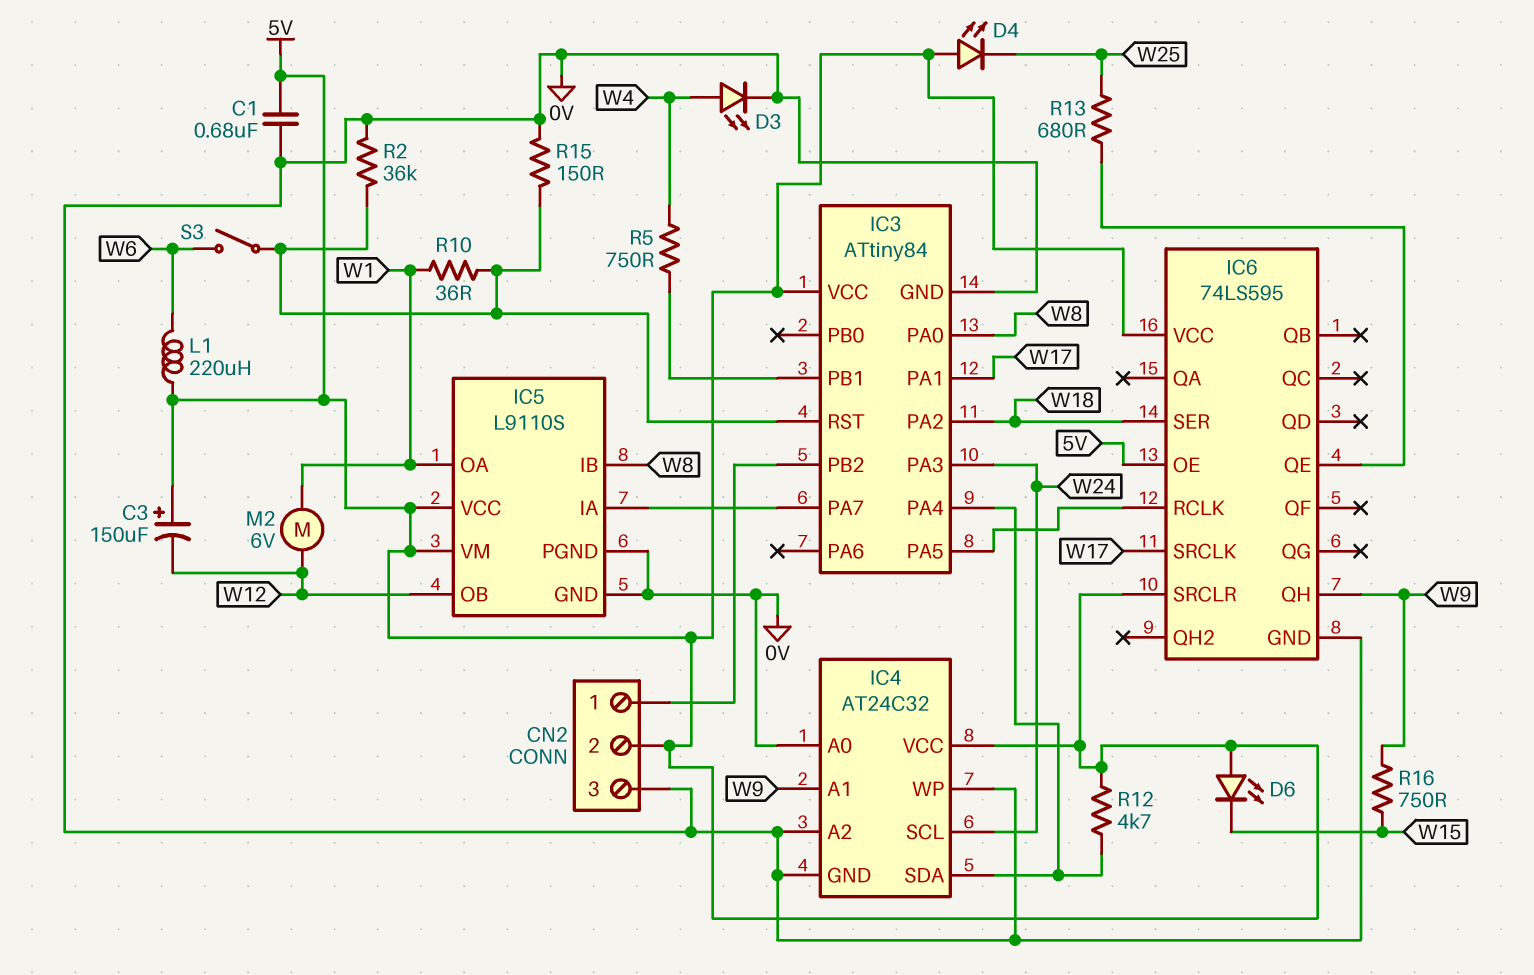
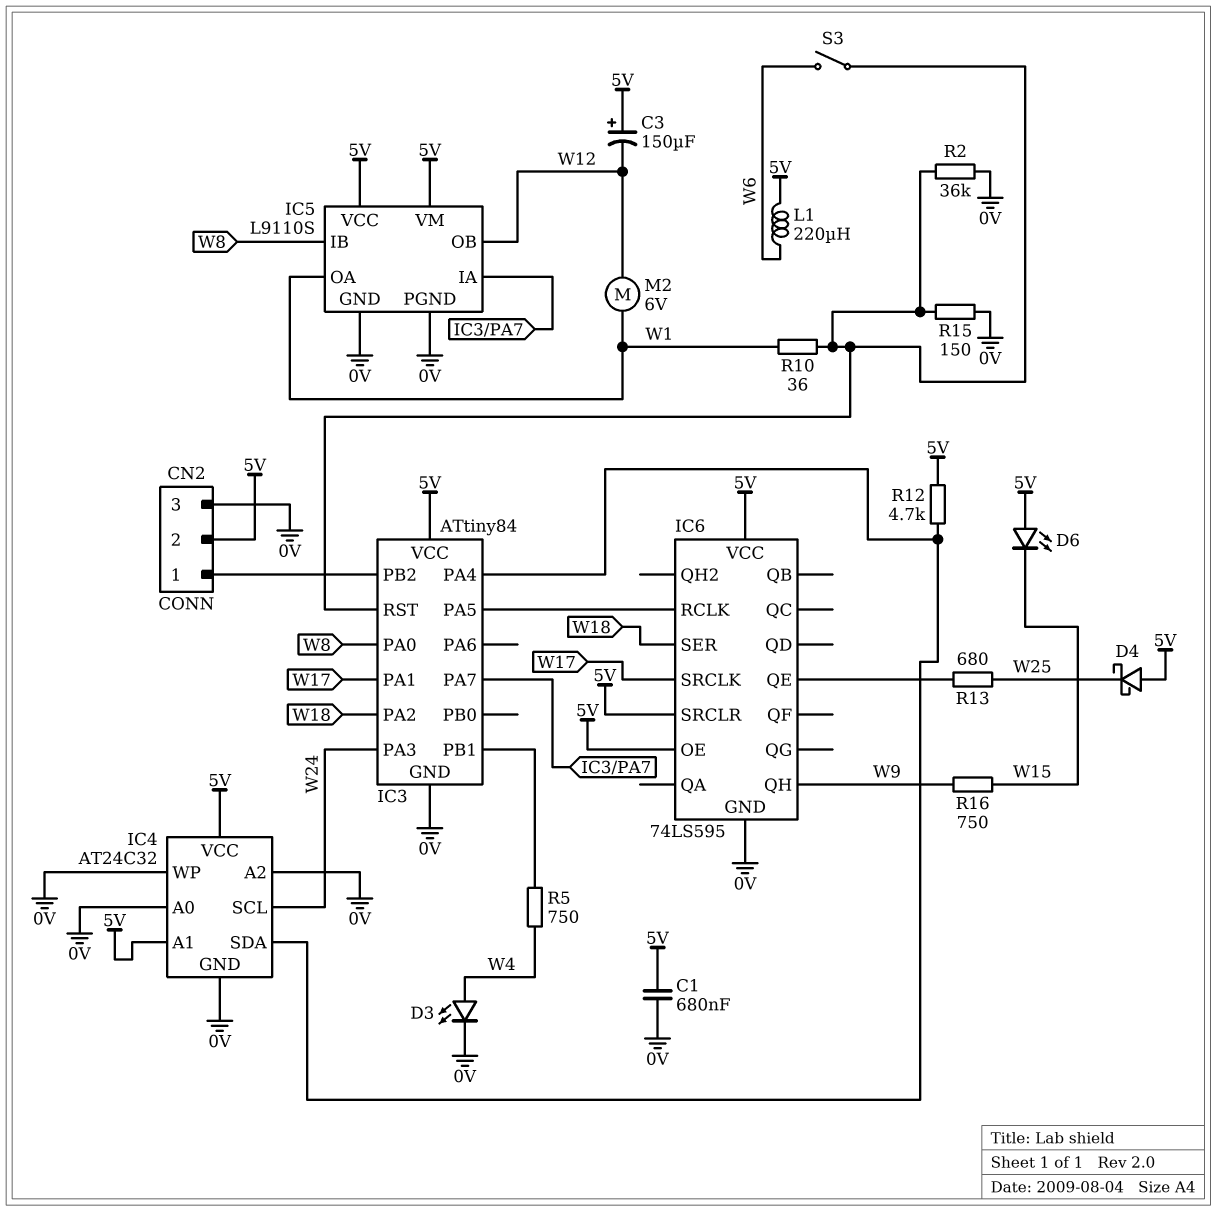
D4: LED (A 5V, K W25) -> schottky (A 5V, K W25)
IC4 pin A1: W9 -> 5V

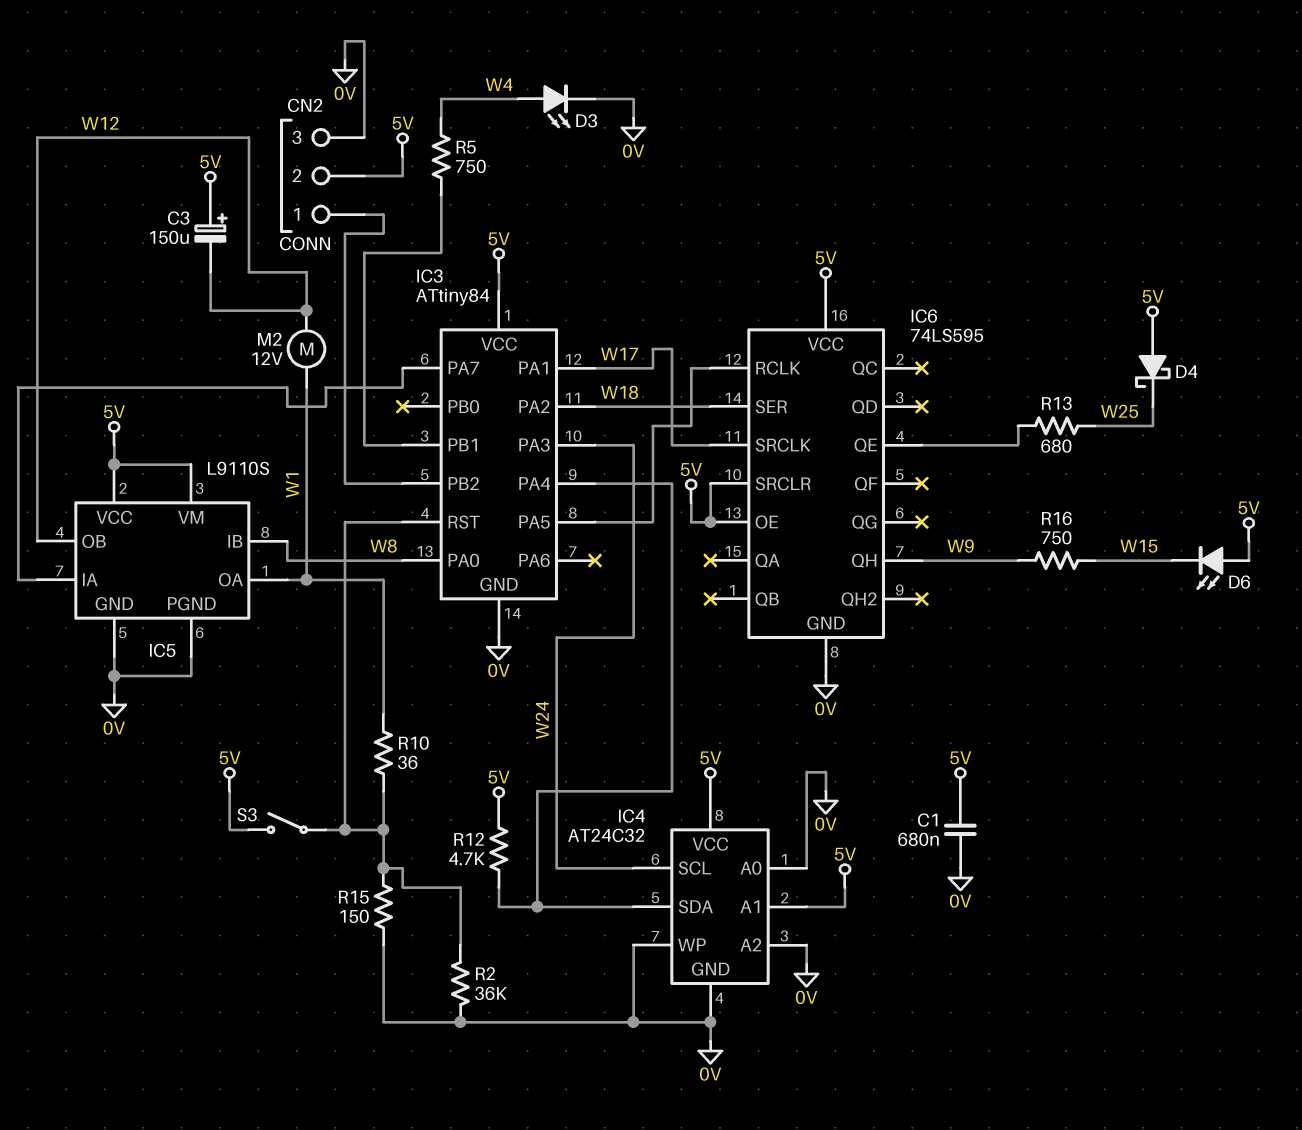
L1: 220uH (5V, W6) -> none
M2: motor 6V (W1, W12) -> motor 12V (W1, W12)
S3: switch (IC3/RST, W6) -> switch (5V, IC3/RST)

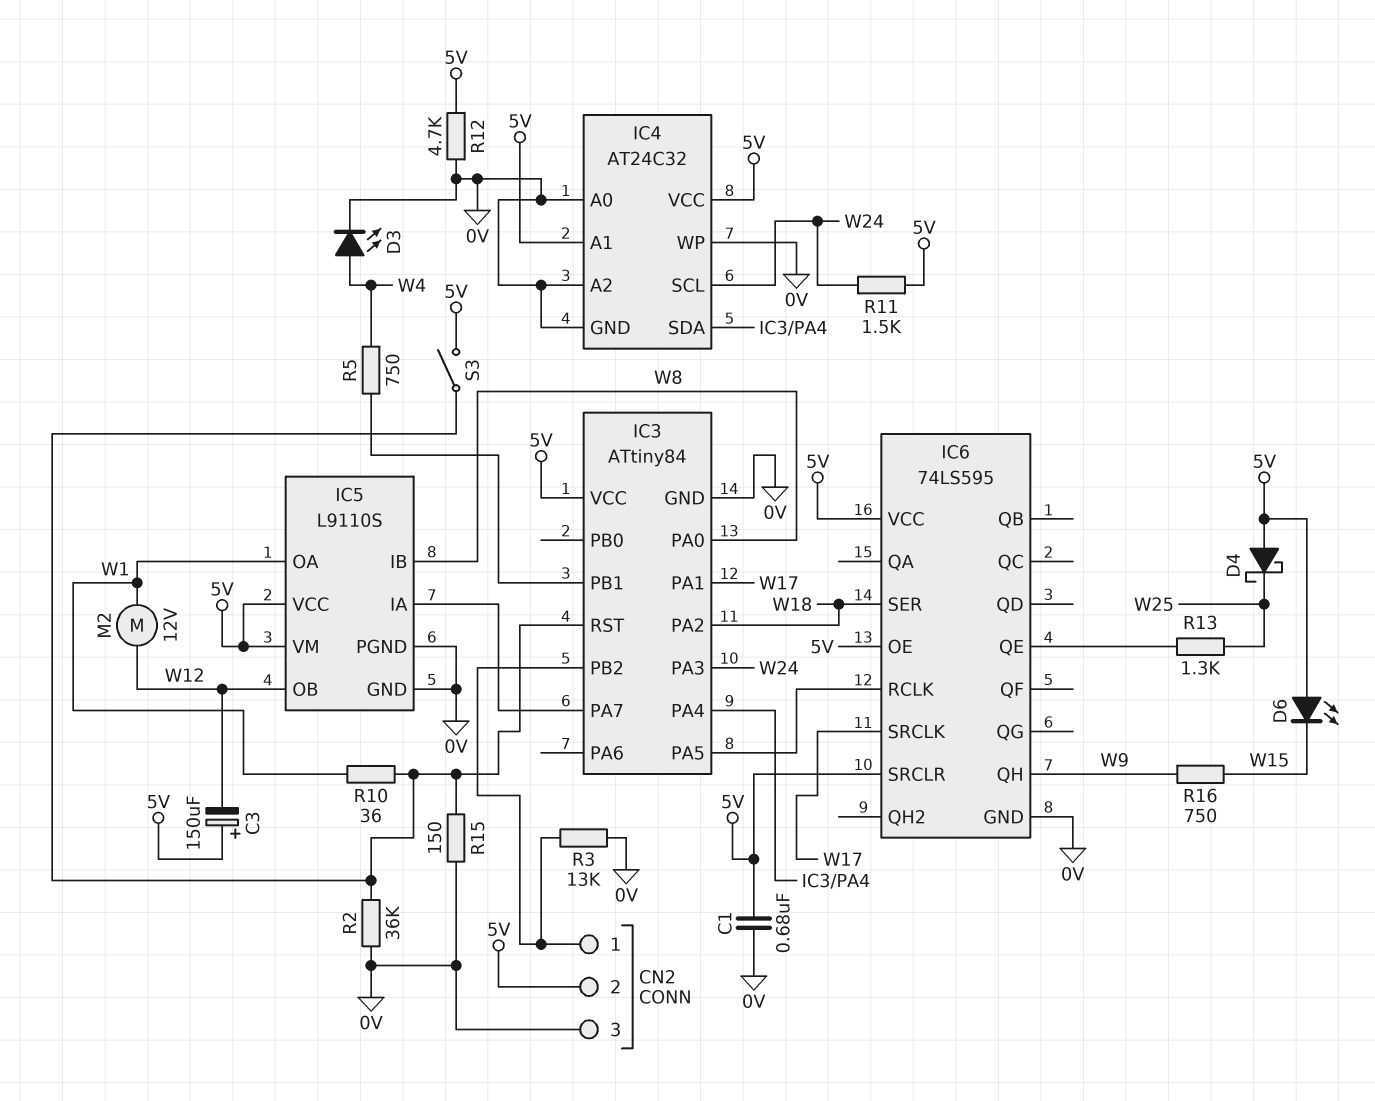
R3: none -> 13k (0V, CN2/1)
R11: none -> 1.5k (5V, W24)
R12: 4.7k (5V, IC3/PA4) -> 4.7k (0V, 5V)
R13: 680 (IC6/QE, W25) -> 1.3k (IC6/QE, W25)

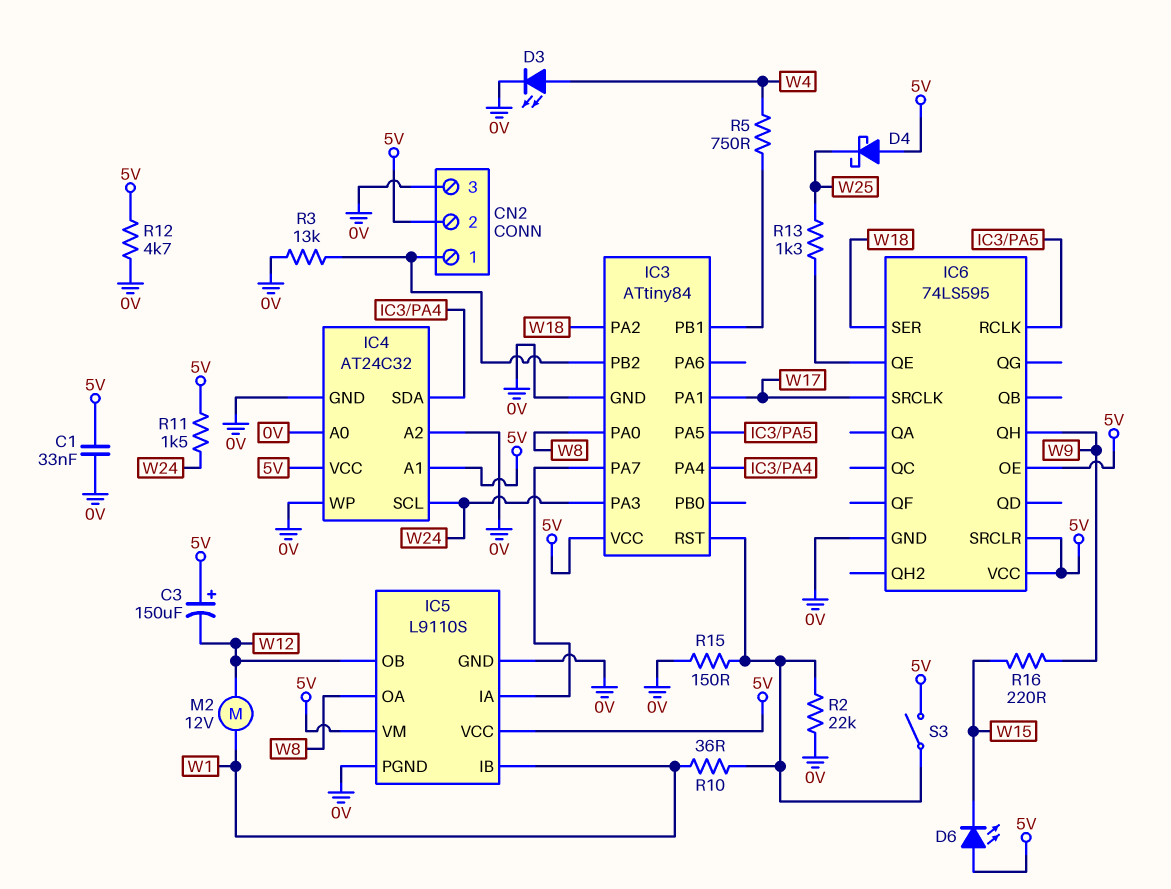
C1: 680nF (0V, 5V) -> 33nF (0V, 5V)
IC5 pin IB: W8 -> W1
IC5 pin OA: W1 -> W8
R2: 36k (0V, IC3/RST) -> 22k (0V, IC3/RST)
R16: 750 (W9, W15) -> 220 (W9, W15)

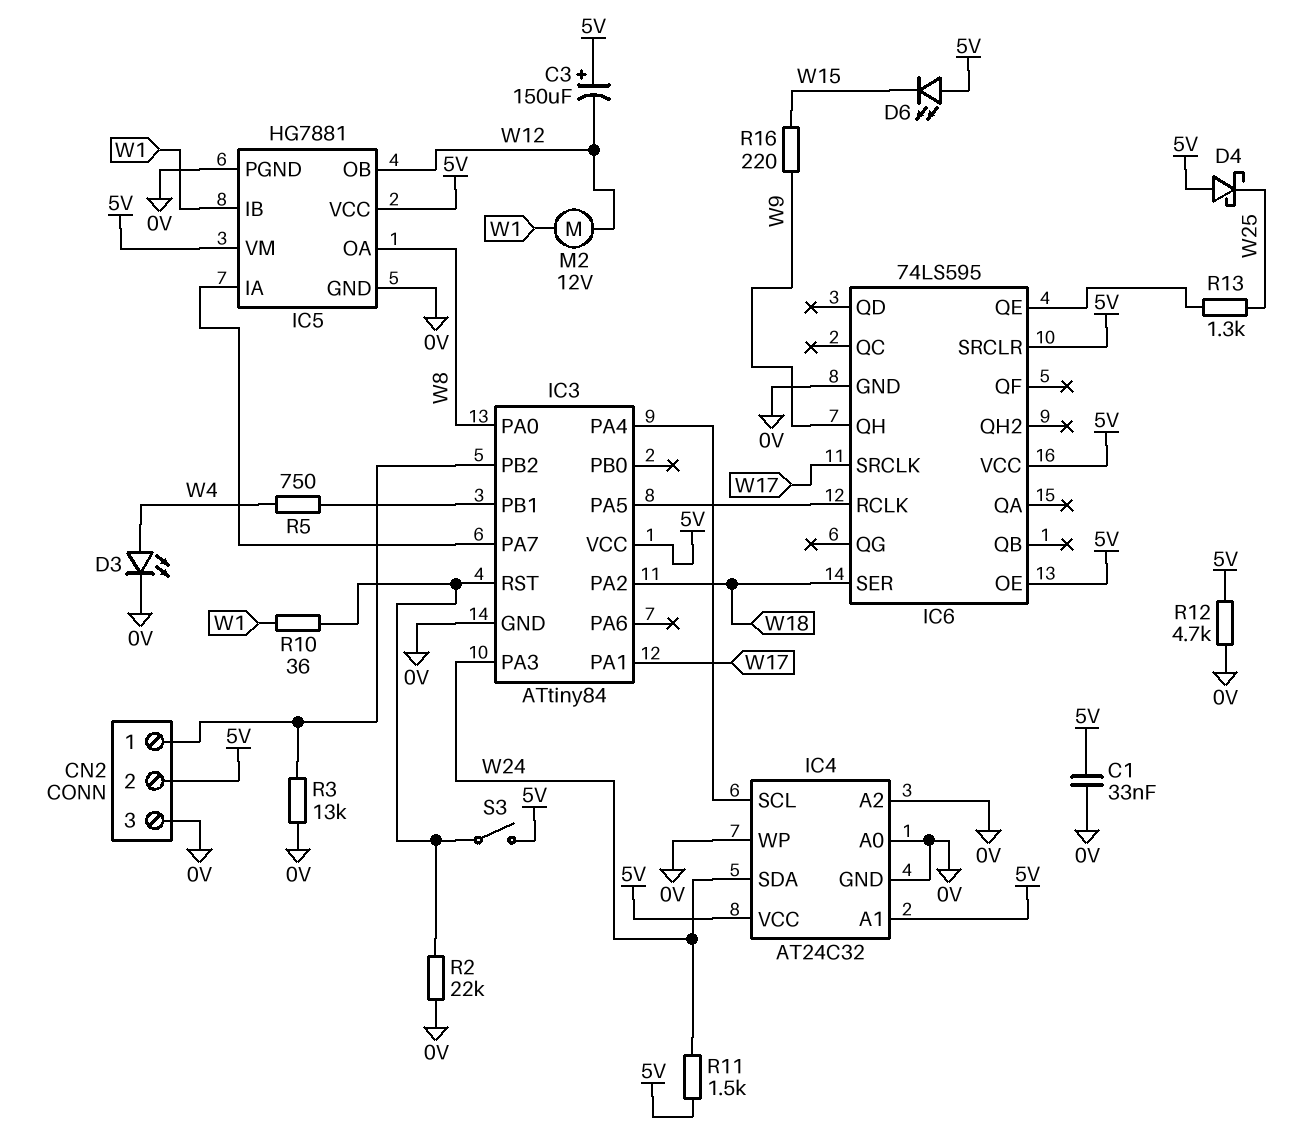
IC4 pin SCL: W24 -> IC3/PA4
IC4 pin SDA: IC3/PA4 -> W24
IC5: L9110S -> HG7881
R15: 150 (0V, IC3/RST) -> none

